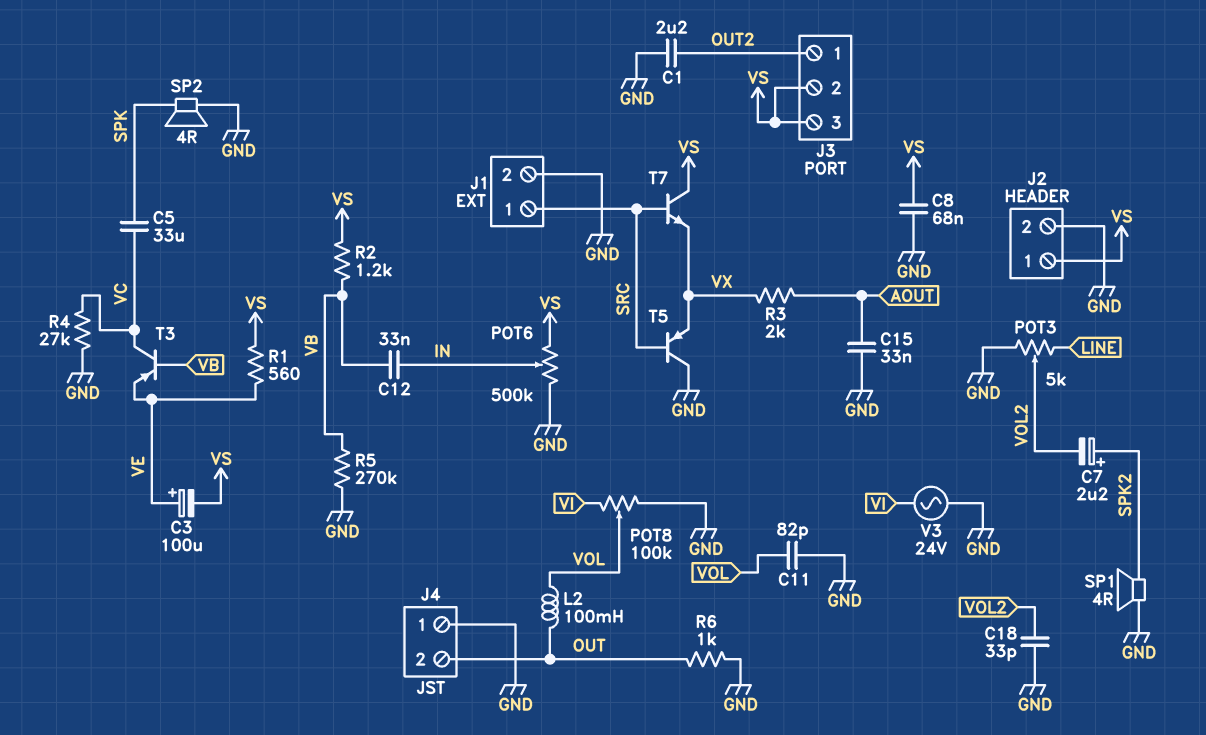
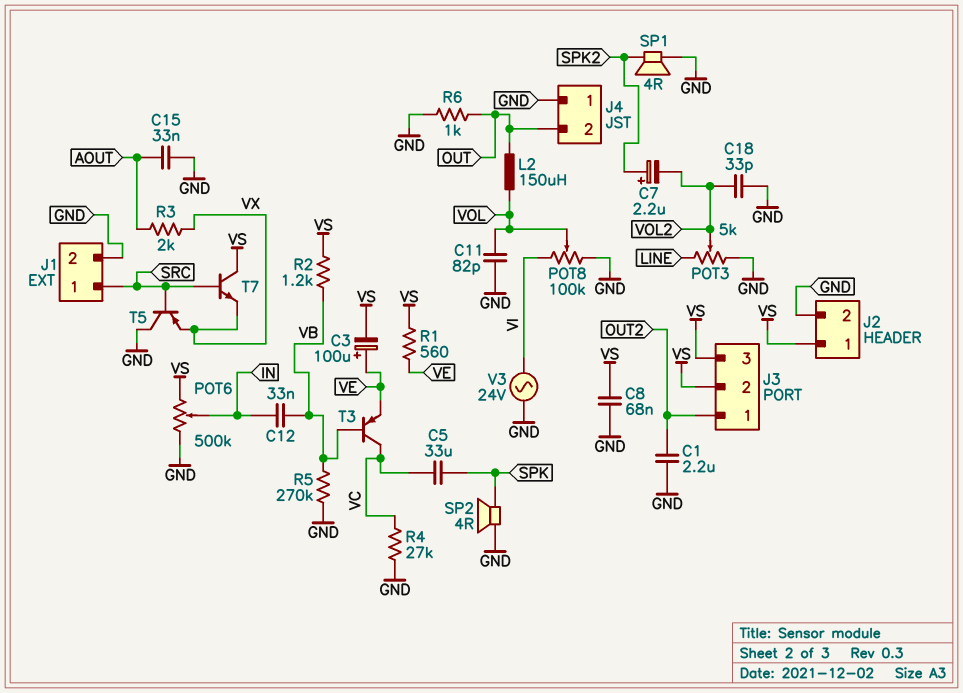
L2: 100mH (OUT, VOL) -> 150uH (OUT, VOL)

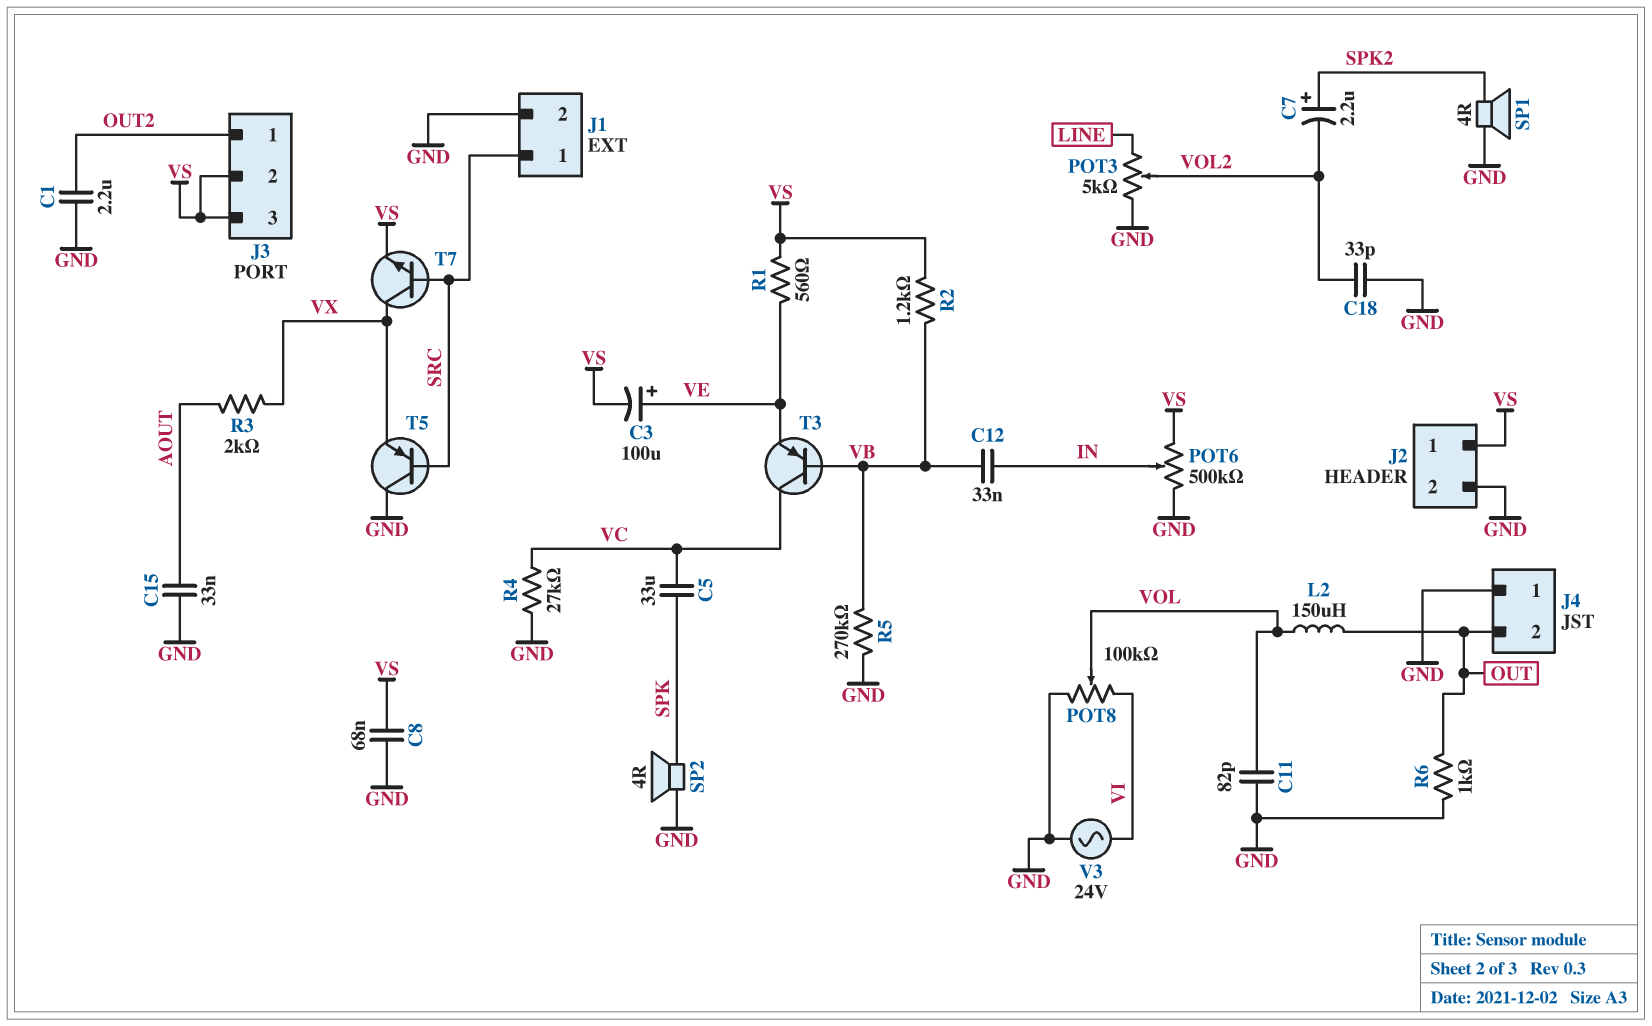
T7: NPN (B SRC, C VS, E VX) -> NPN (B SRC, C VX, E VS)

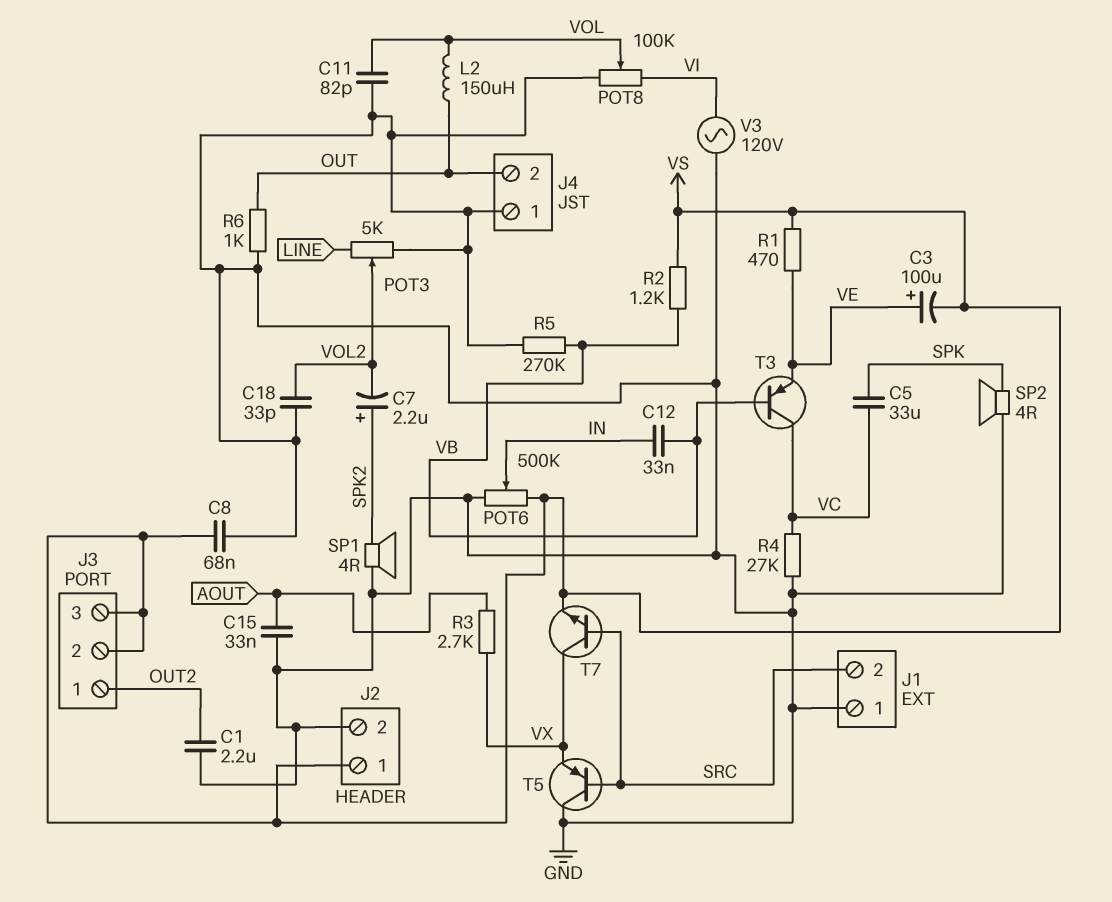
J1 pin 1: SRC -> GND
J1 pin 2: GND -> SRC
R1: 560 (VE, VS) -> 470 (VE, VS)
R3: 2k (AOUT, VX) -> 2.7k (AOUT, VX)
V3: AC 24V (GND, VI) -> AC 120V (GND, VI)

